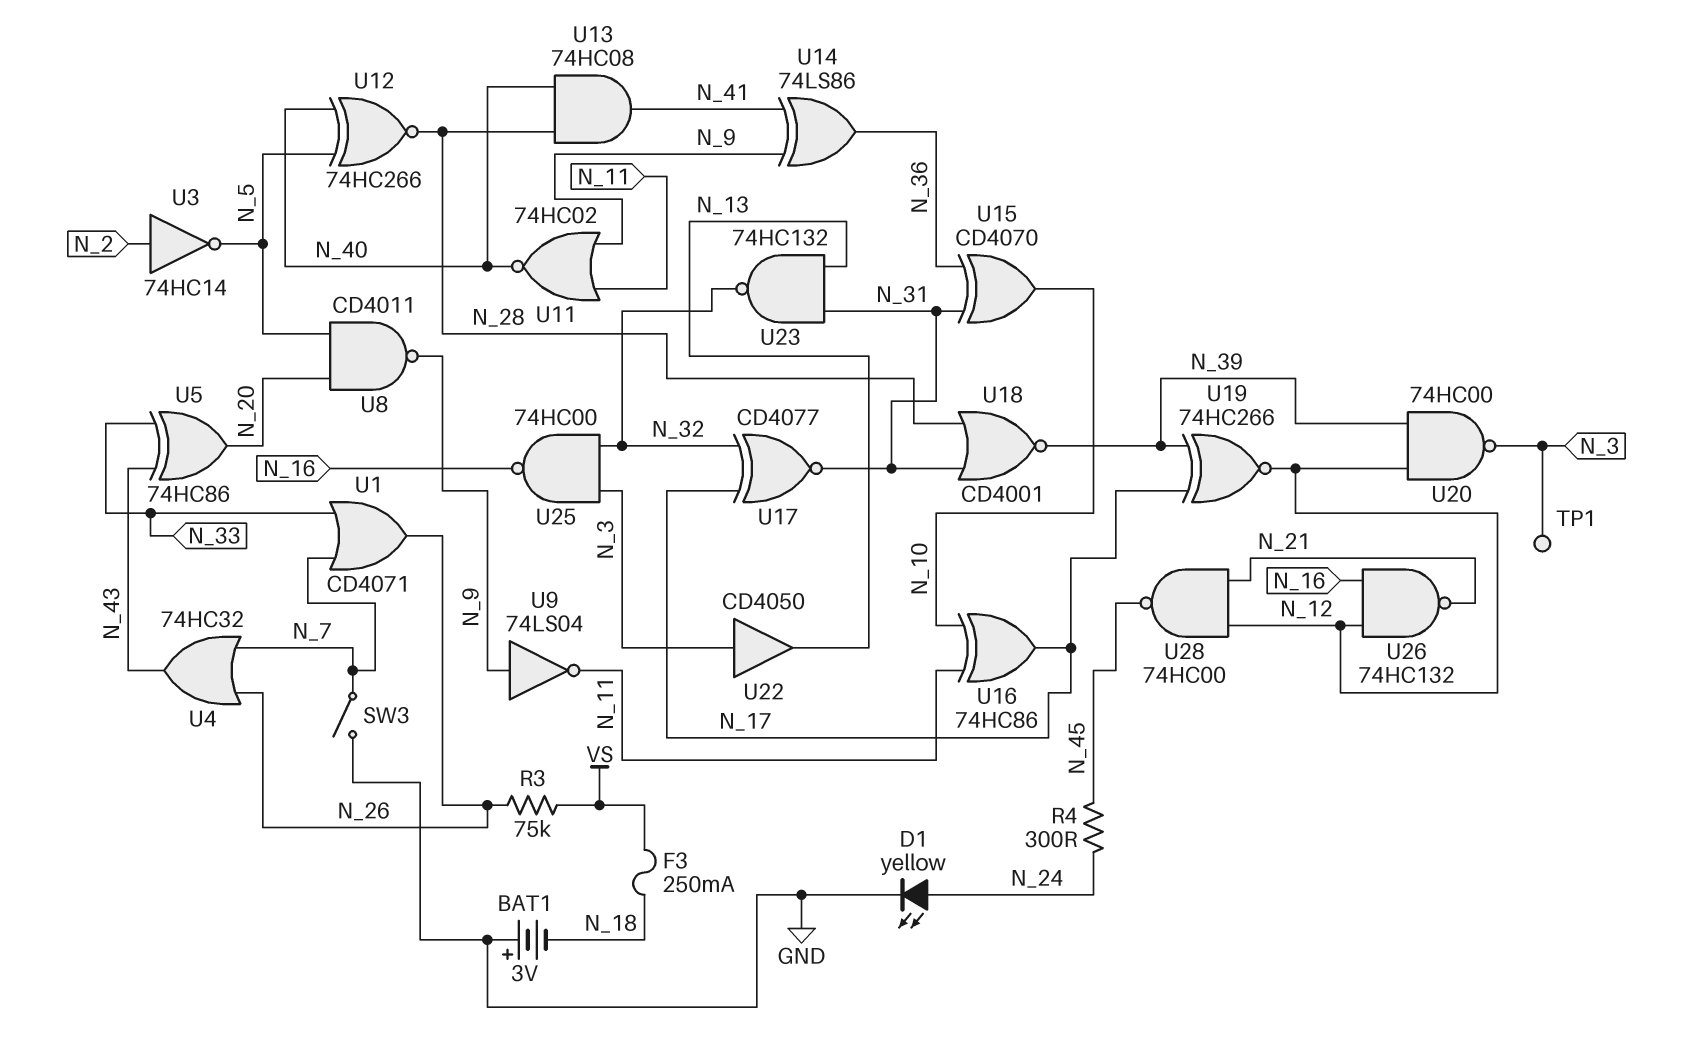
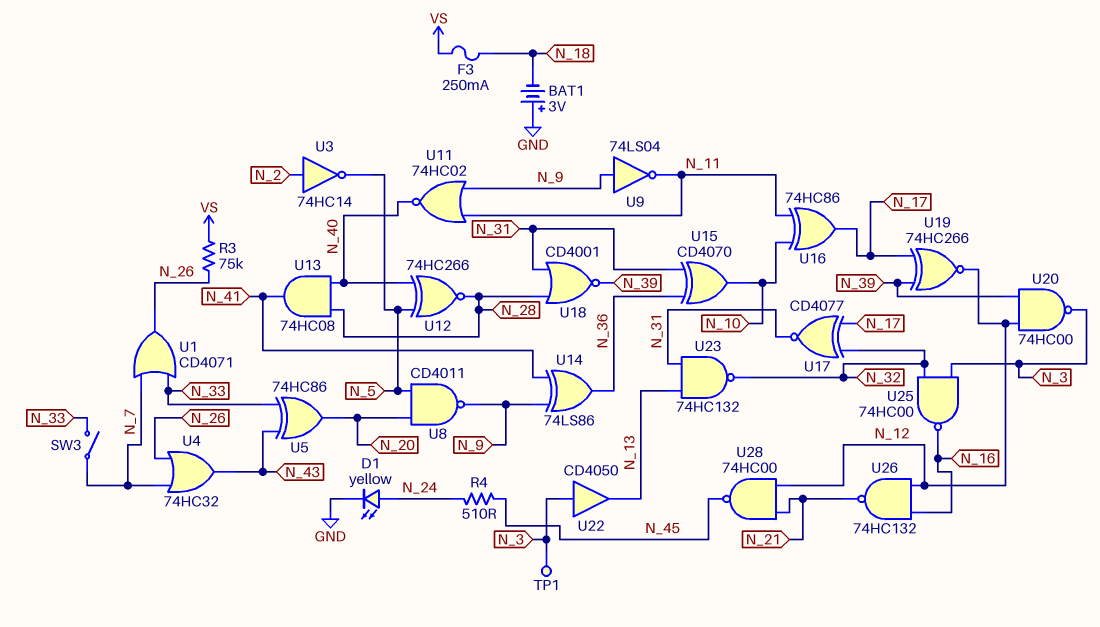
R4: 300 (N_24, N_45) -> 510 (N_24, N_45)
SW3: switch (GND, N_7) -> switch (N_7, N_33)

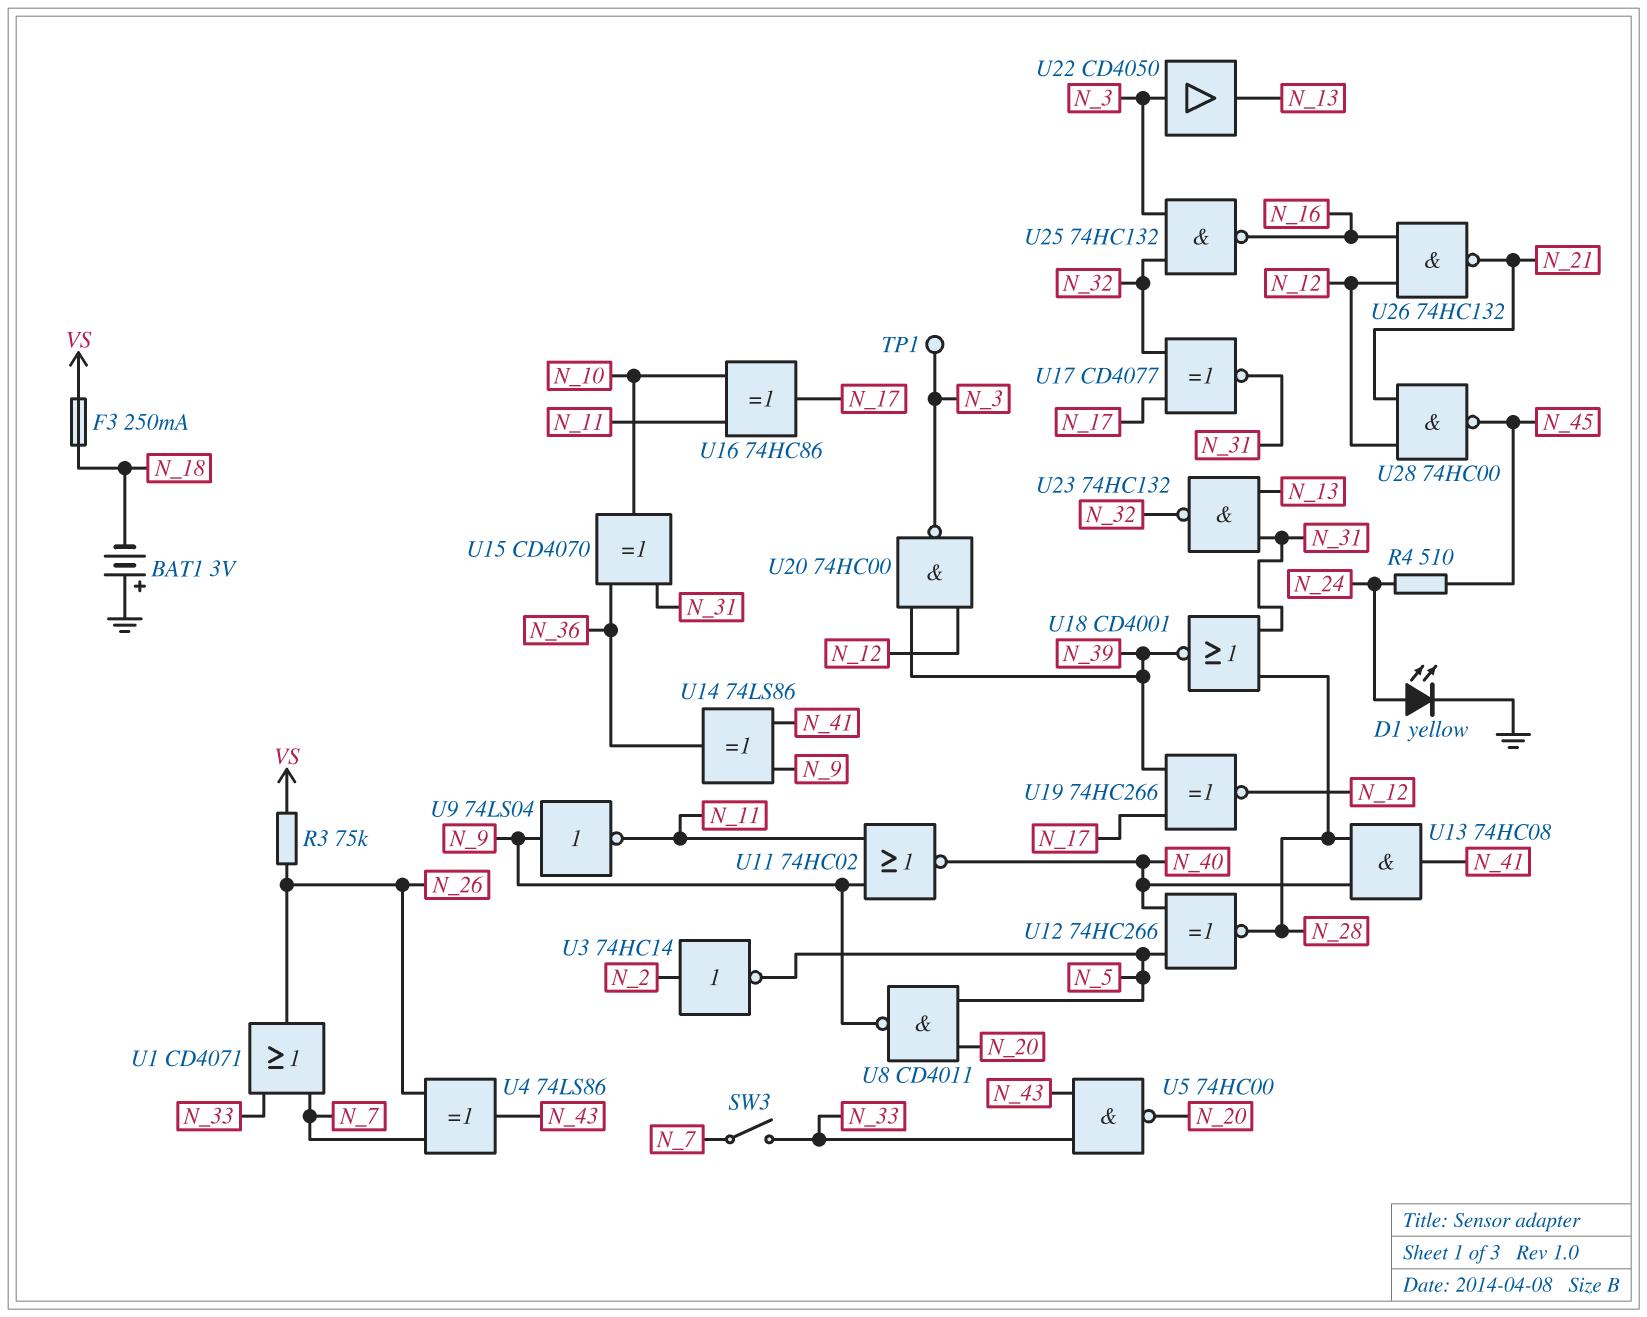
U4: OR 74HC32 (in N_7, in N_26, out N_43) -> XOR 74LS86 (in N_7, in N_26, out N_43)
U5: XOR 74HC86 (in N_33, in N_43, out N_20) -> NAND 74HC00 (in N_33, in N_43, out N_20)
U25: NAND 74HC00 (in N_3, in N_32, out N_16) -> NAND 74HC132 (in N_3, in N_32, out N_16)

